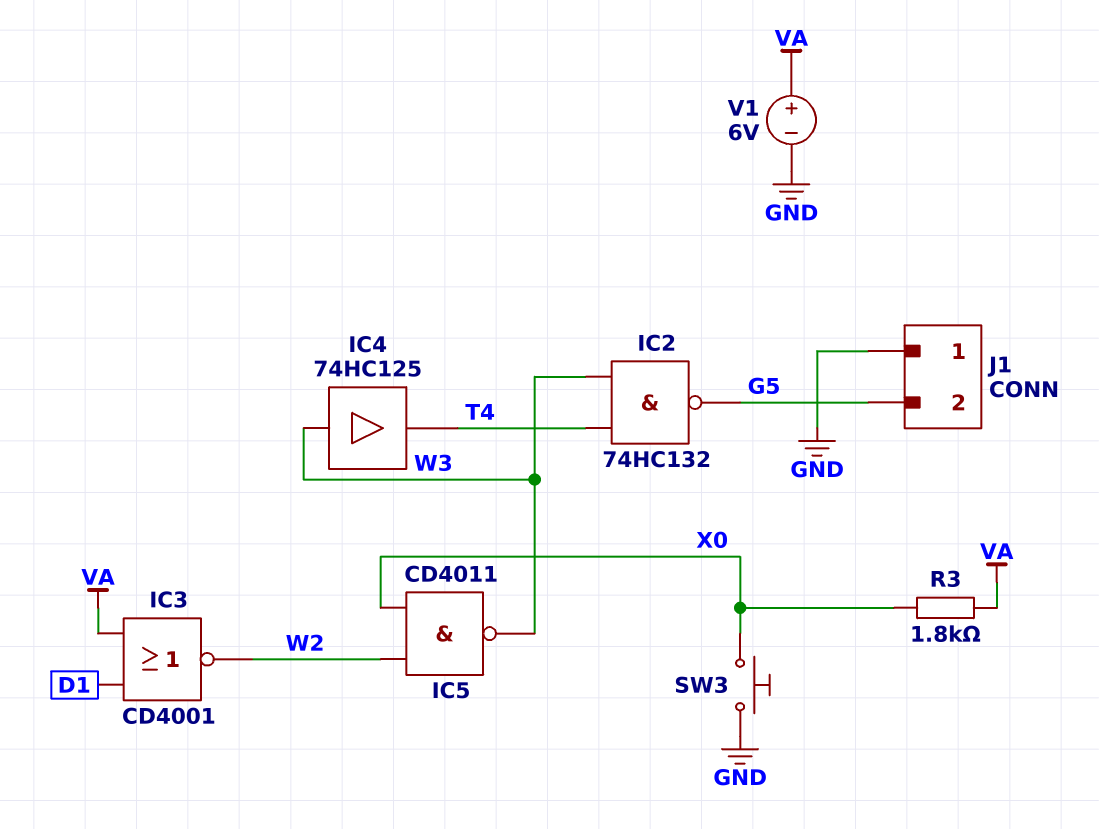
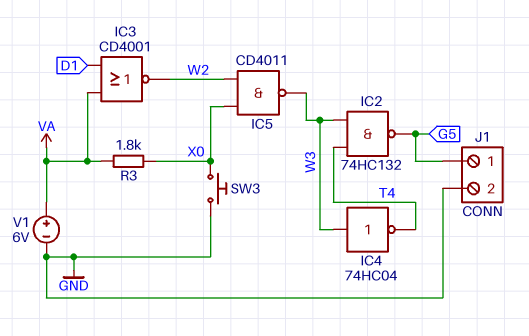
IC4: buffer 74HC125 (in W3, out T4) -> NOT 74HC04 (in W3, out T4)
J1 pin 1: GND -> G5
J1 pin 2: G5 -> GND

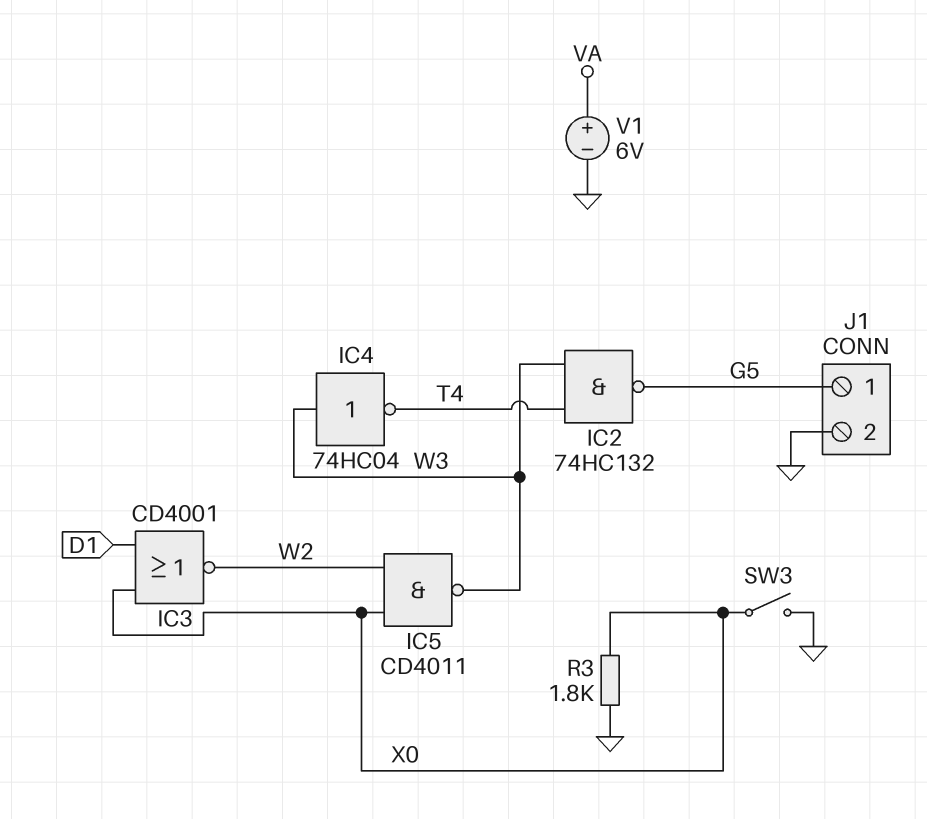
IC3: NOR CD4001 (in D1, in VA, out W2) -> NOR CD4001 (in D1, in X0, out W2)
R3: 1.8k (VA, X0) -> 1.8k (GND, X0)
SW3: button (GND, X0) -> switch (GND, X0)

